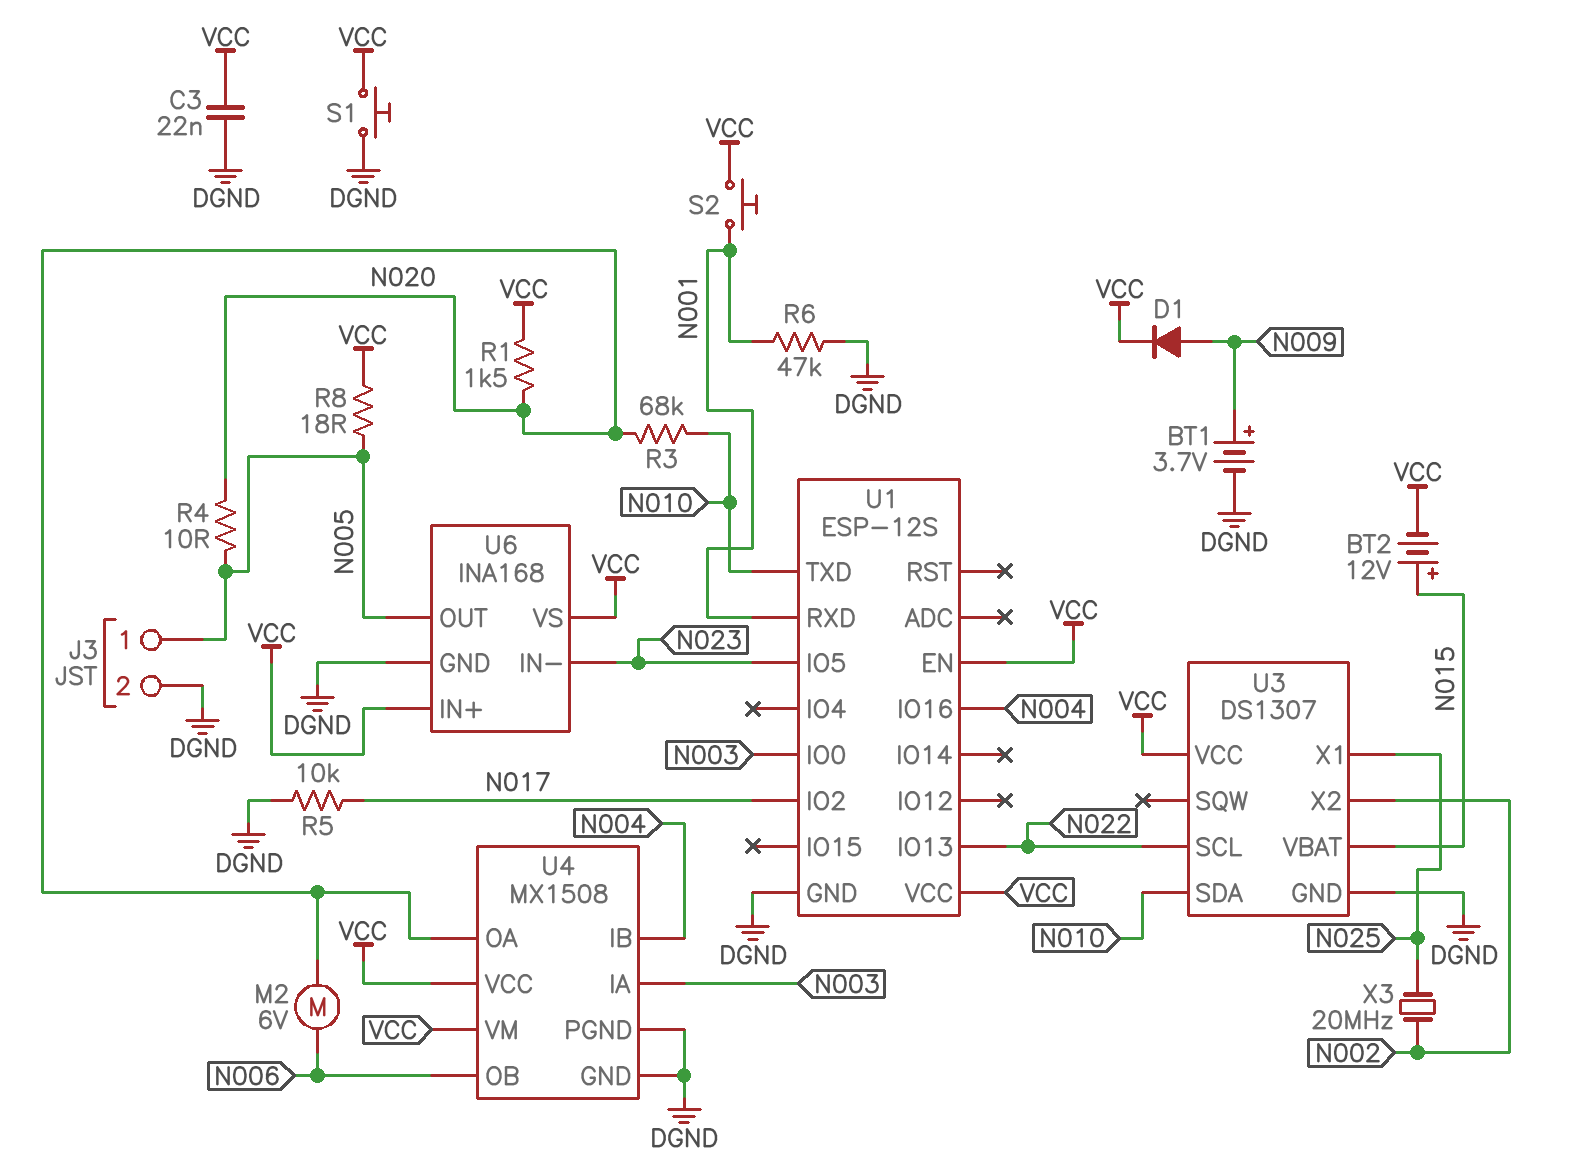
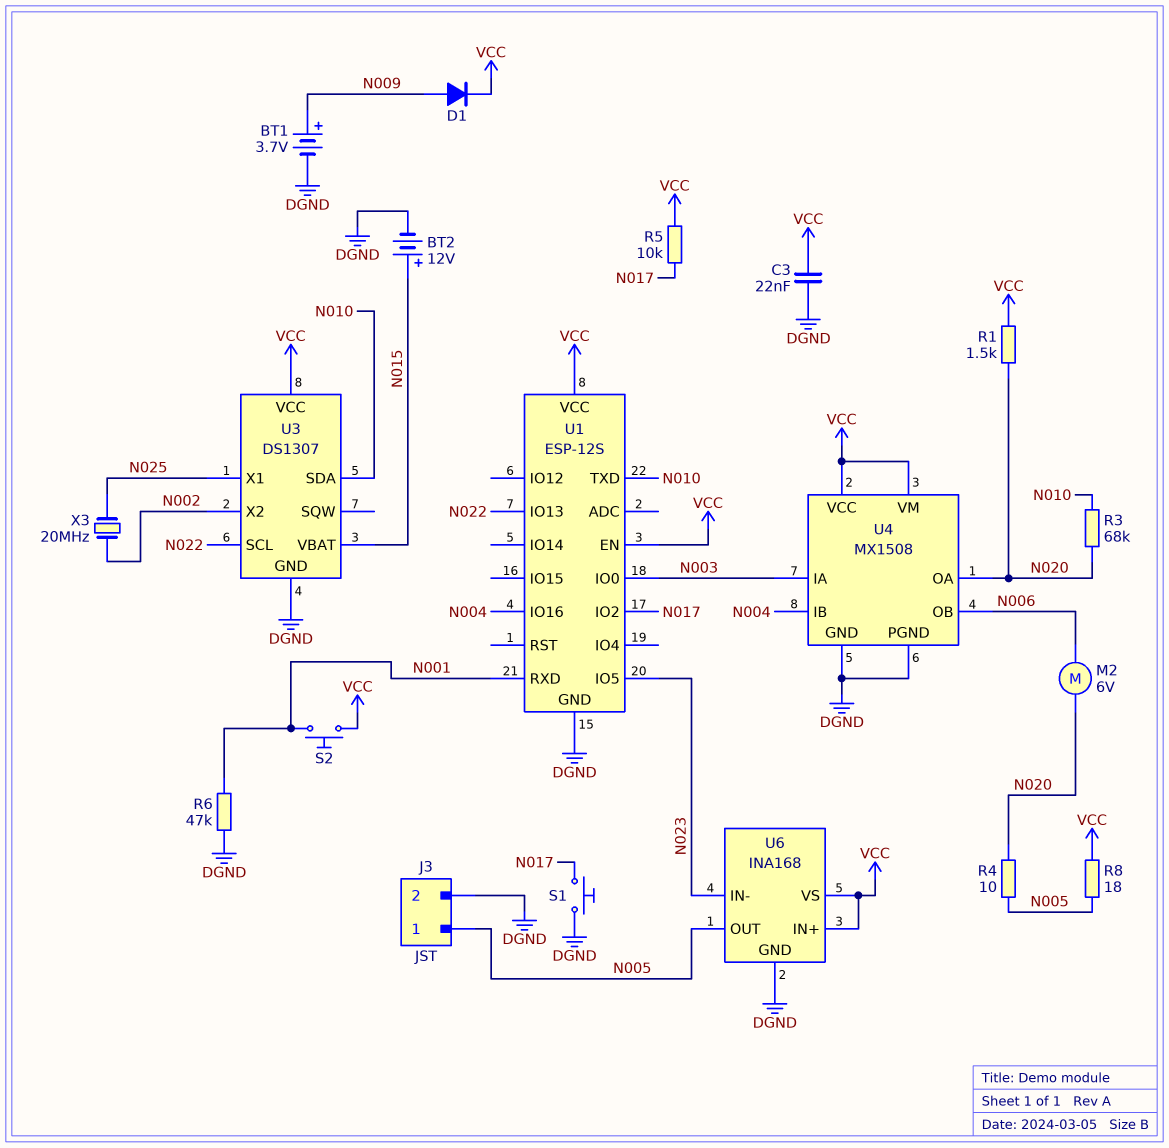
BT2: 12V (plus N015, minus VCC) -> 12V (plus N015, minus DGND)
R5: 10k (DGND, N017) -> 10k (N017, VCC)
S1: button (DGND, VCC) -> button (DGND, N017)

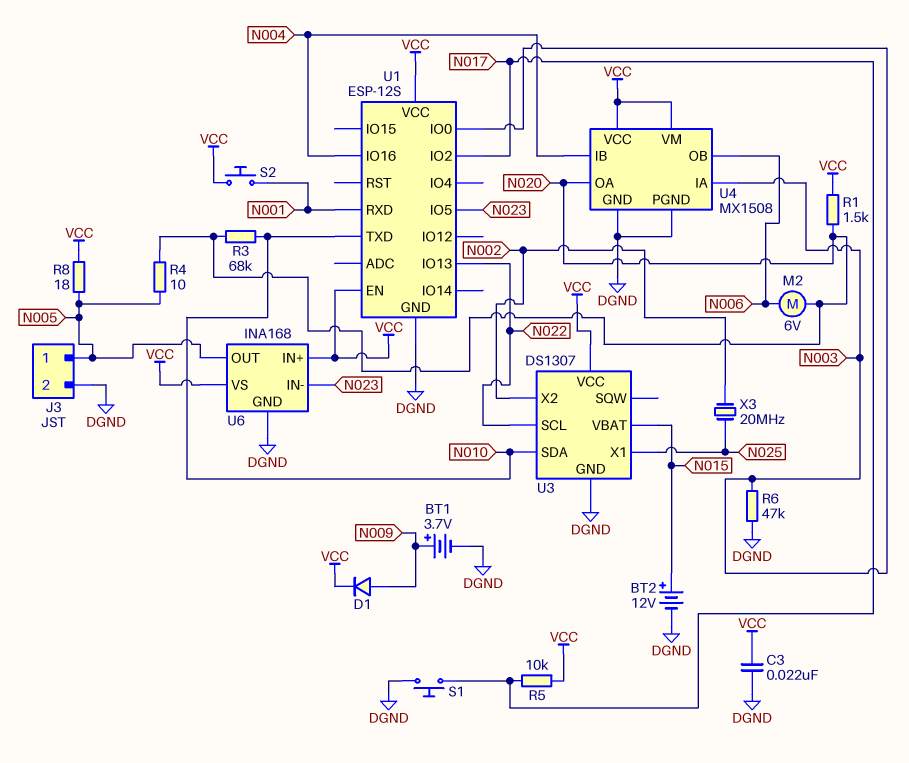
R6: 47k (DGND, N001) -> 47k (DGND, N003)

